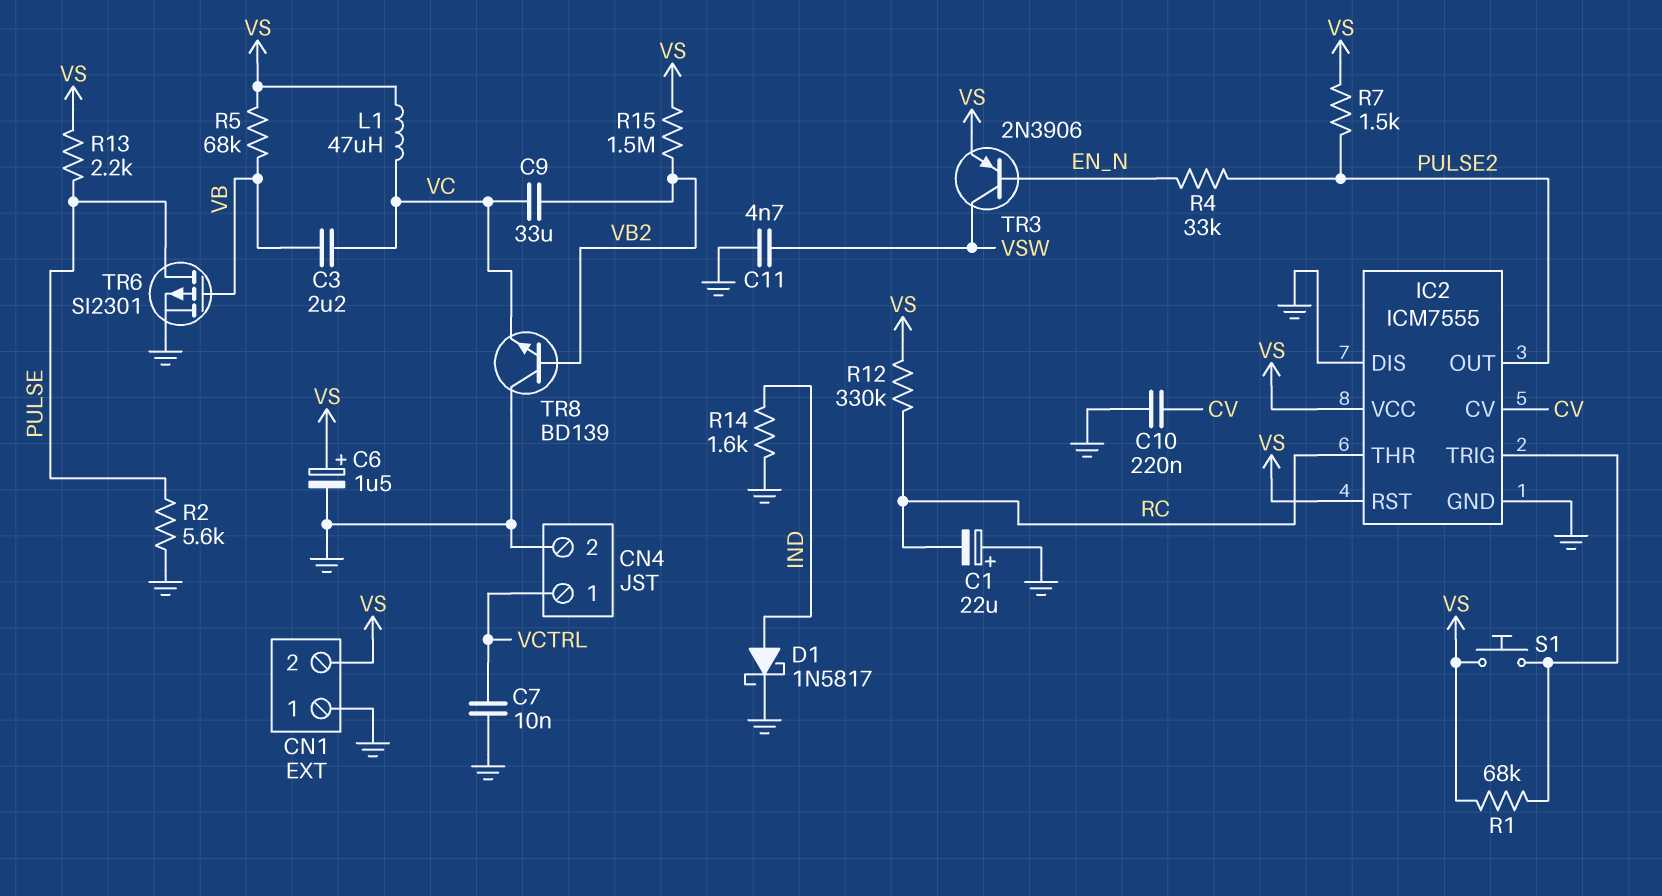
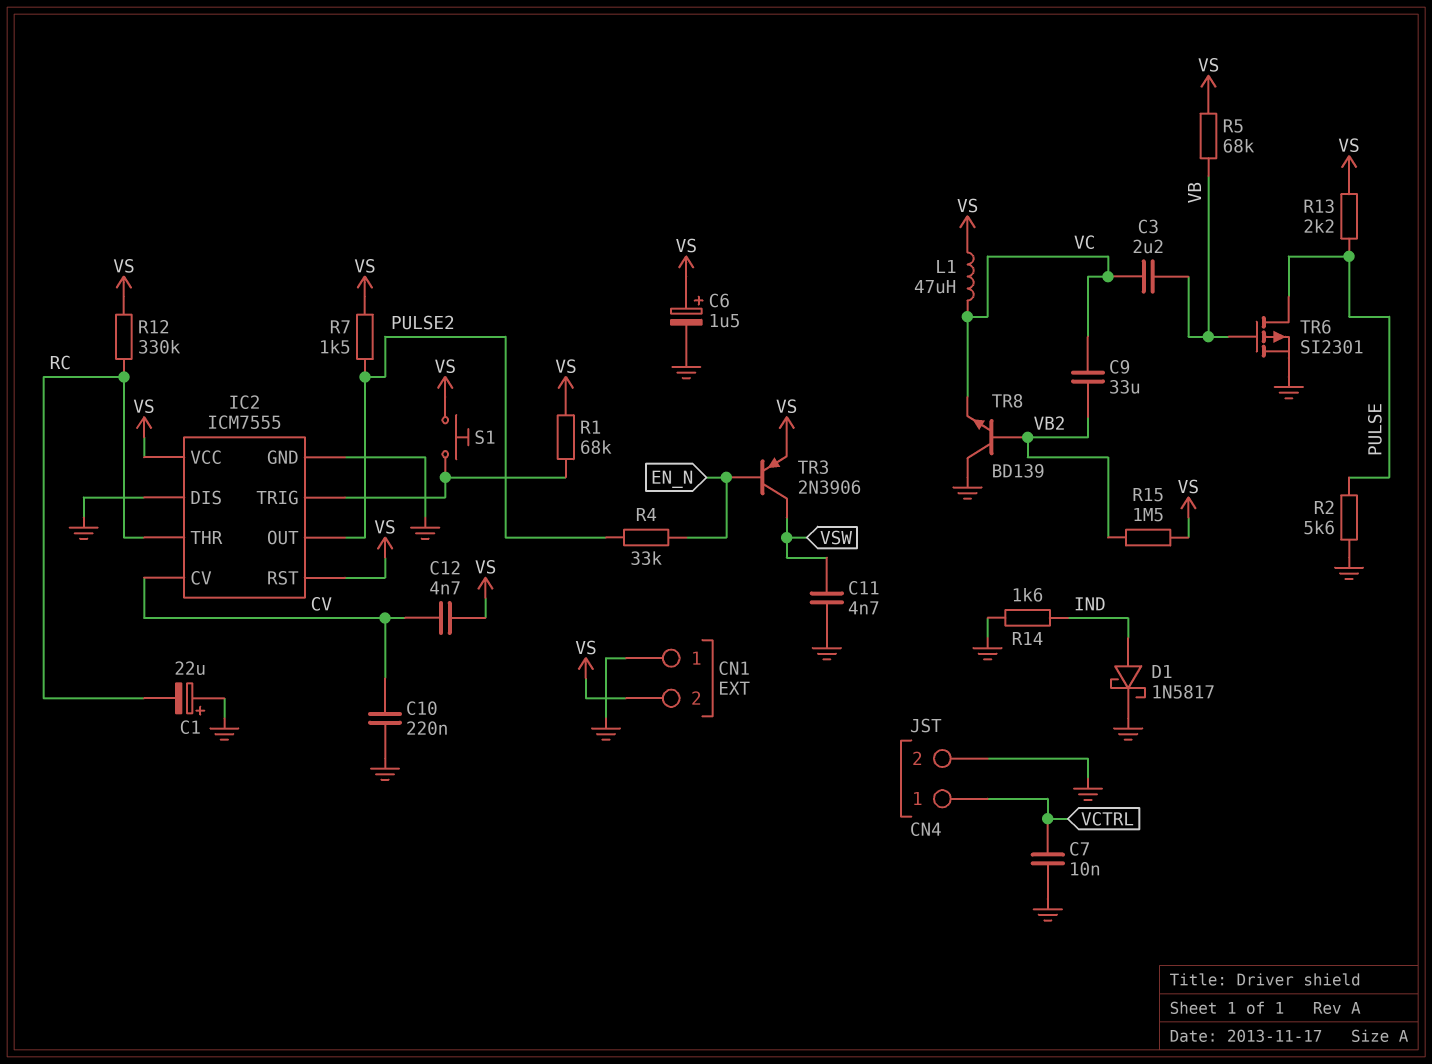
C12: none -> 4.7nF (CV, VS)

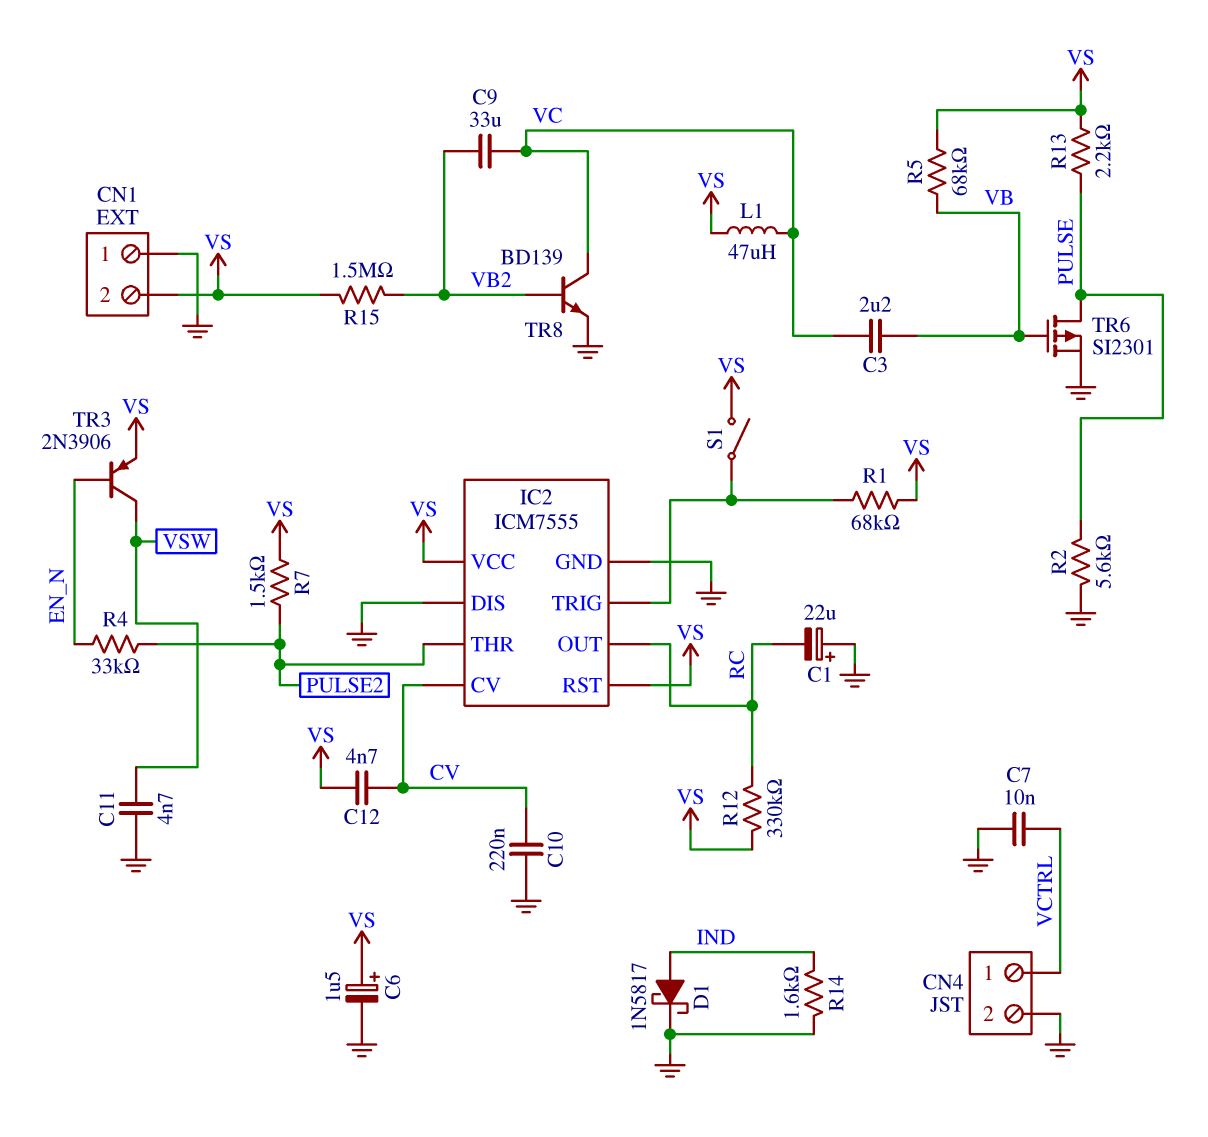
IC2 pin OUT: PULSE2 -> RC
IC2 pin THR: RC -> PULSE2
S1: button (IC2/TRIG, VS) -> switch (IC2/TRIG, VS)
TR8: NPN BD139 (B VB2, C GND, E VC) -> NPN BD139 (B VB2, C VC, E GND)

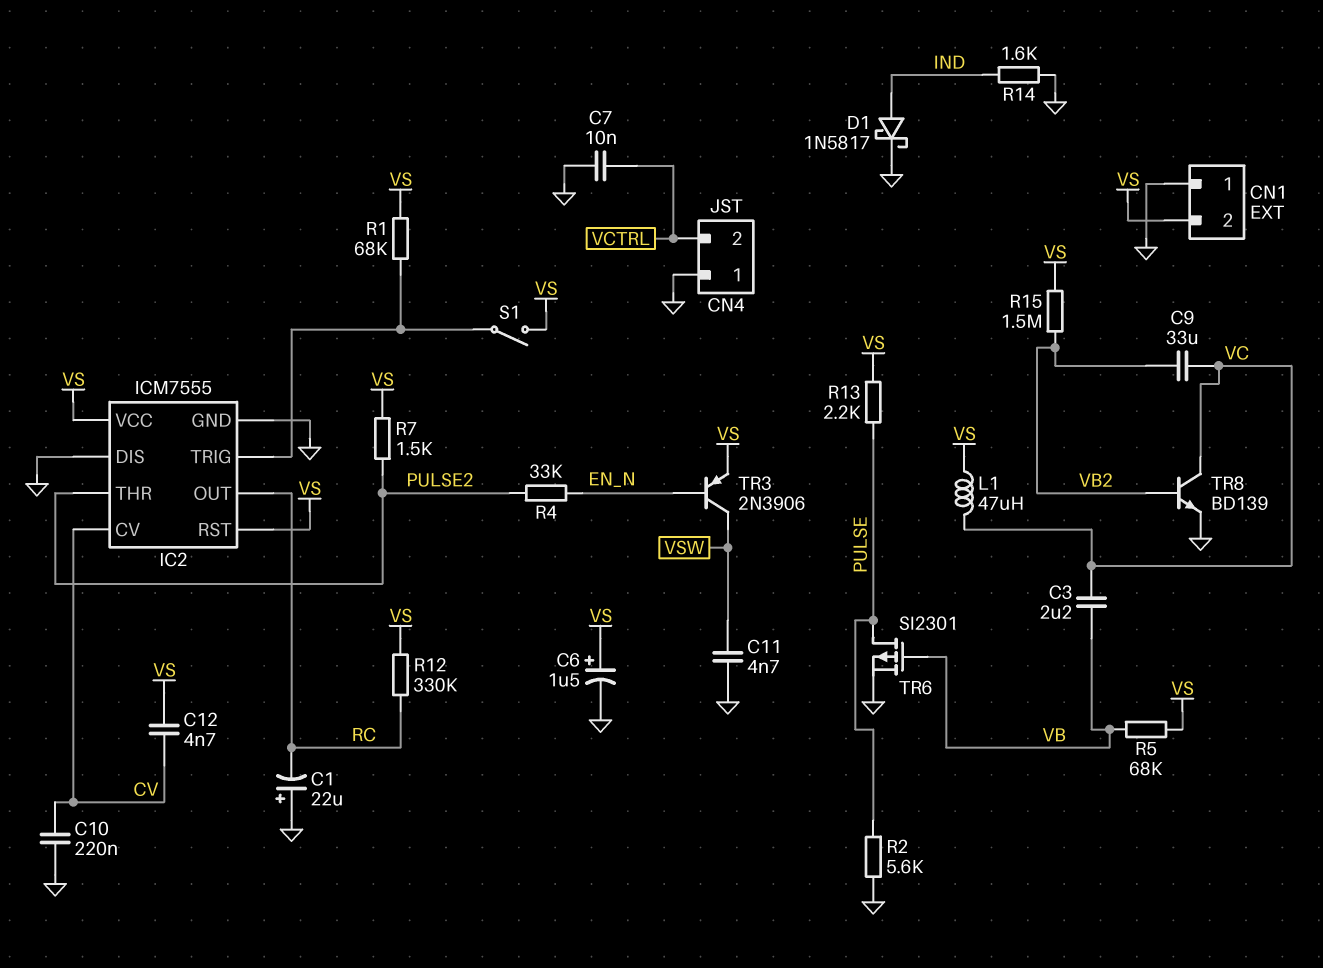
CN4 pin 1: VCTRL -> GND
CN4 pin 2: GND -> VCTRL

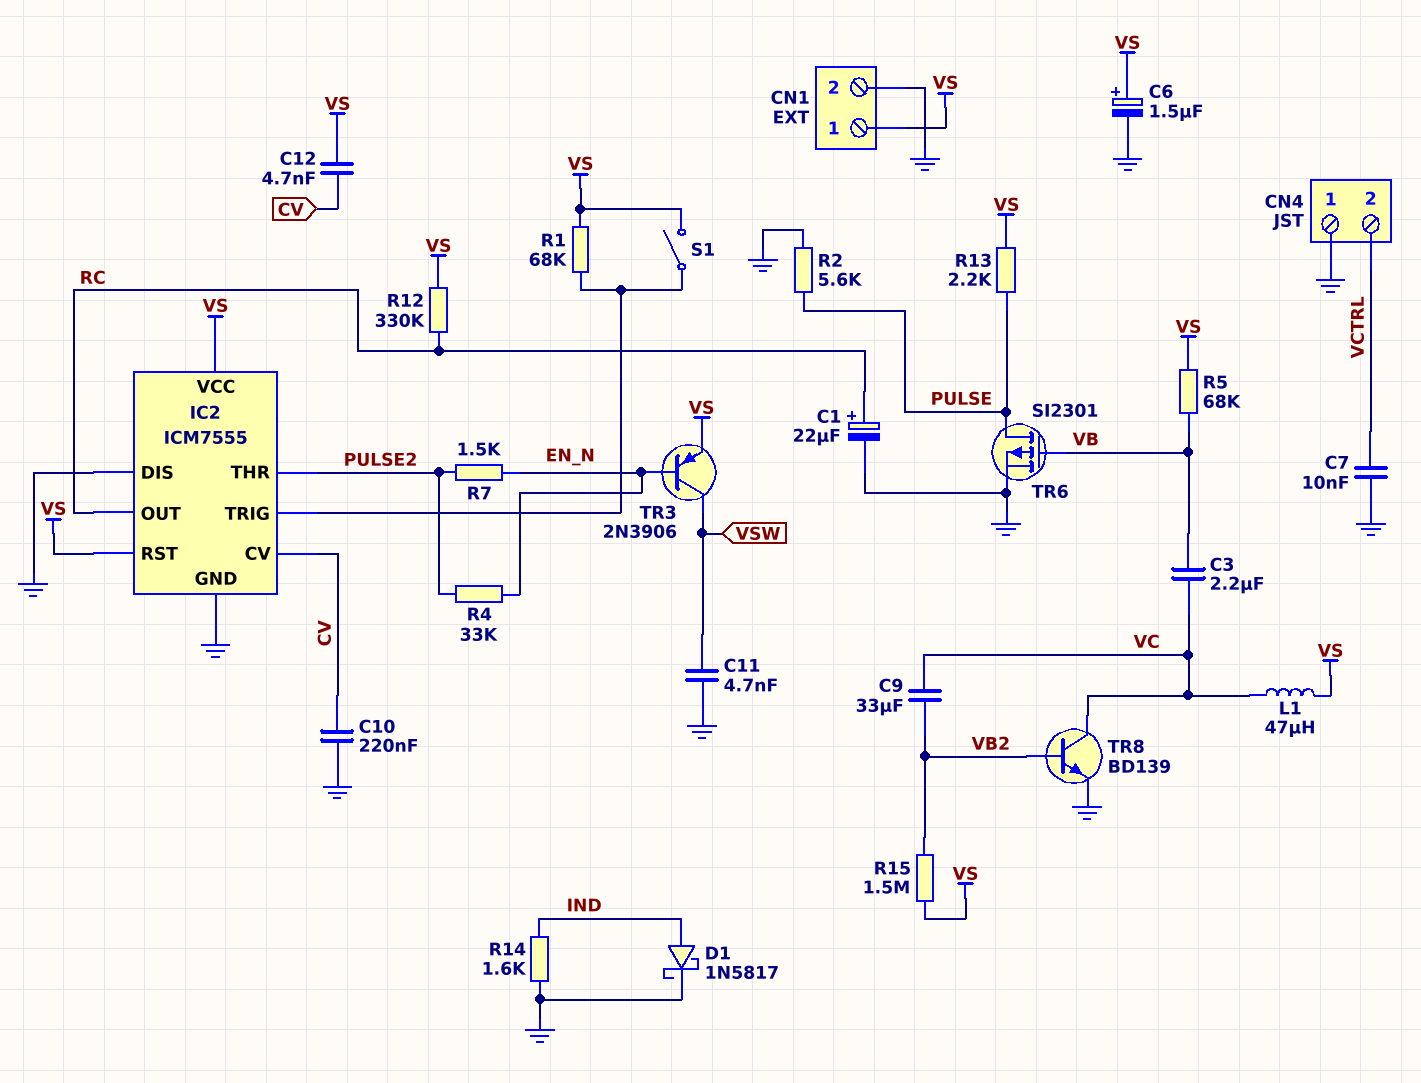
C1: 22uF (plus GND, minus RC) -> 22uF (plus RC, minus GND)
CN1 pin 1: GND -> VS
CN1 pin 2: VS -> GND
R7: 1.5k (PULSE2, VS) -> 1.5k (EN_N, PULSE2)

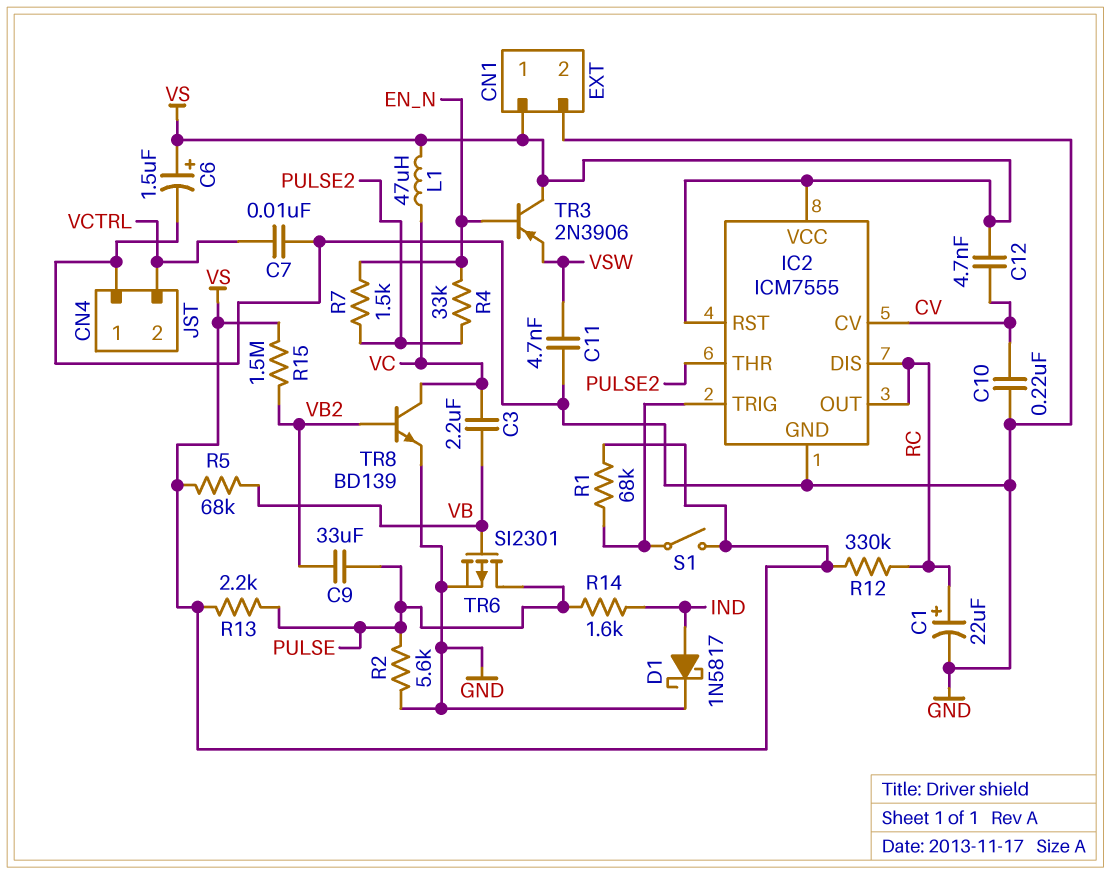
C9: 33uF (VB2, VC) -> 33uF (PULSE, VB2)
IC2 pin DIS: GND -> RC
R14: 1.6k (GND, IND) -> 1.6k (IND, PULSE)
TR3: PNP 2N3906 (B EN_N, C VSW, E VS) -> PNP 2N3906 (B EN_N, C VS, E VSW)

